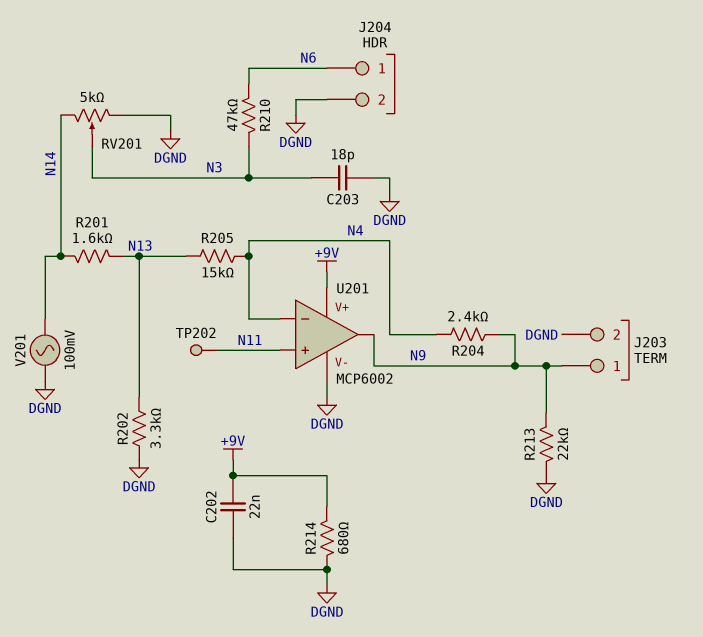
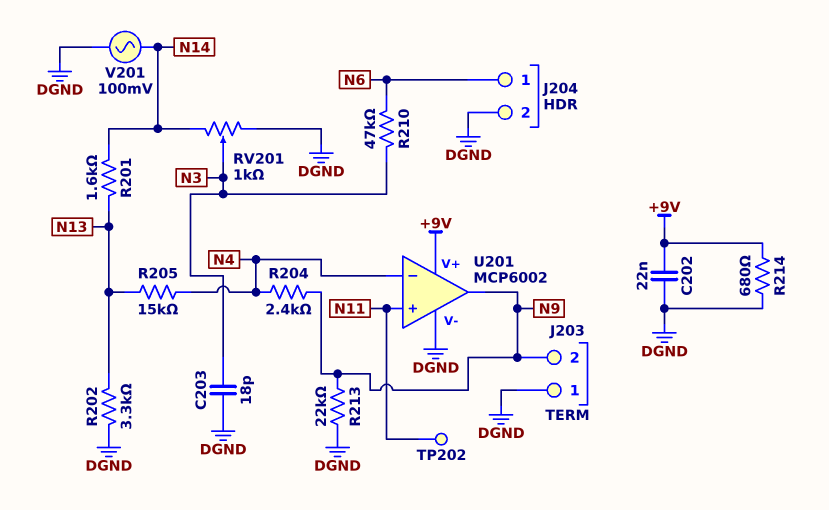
J203 pin 1: N9 -> DGND
J203 pin 2: DGND -> N9
RV201: 5k (DGND, N14, wiper N3) -> 1k (DGND, N14, wiper N3)

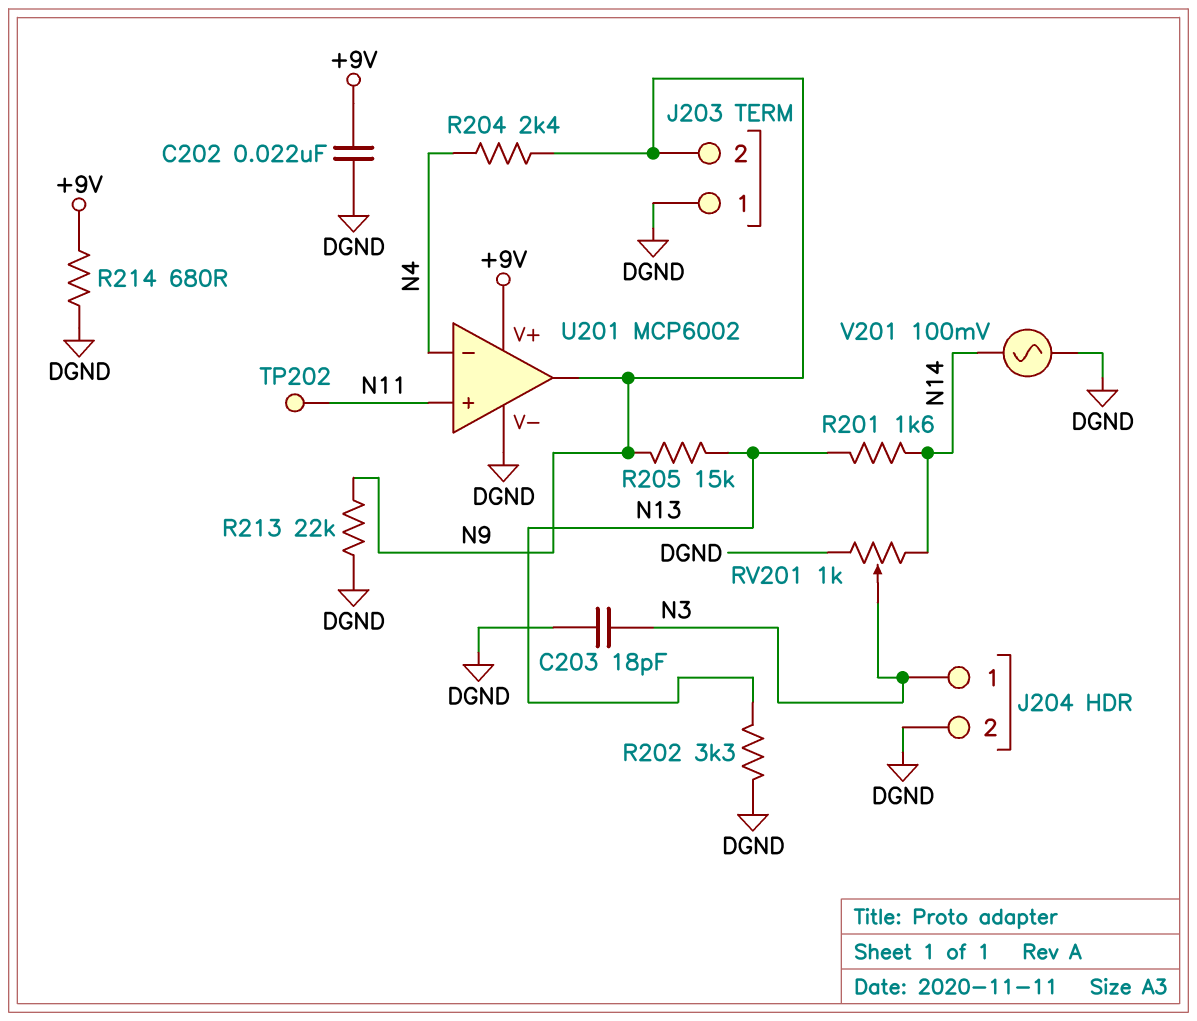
J204 pin 1: N6 -> N3
R205: 15k (N4, N13) -> 15k (N9, N13)
R210: 47k (N3, N6) -> none

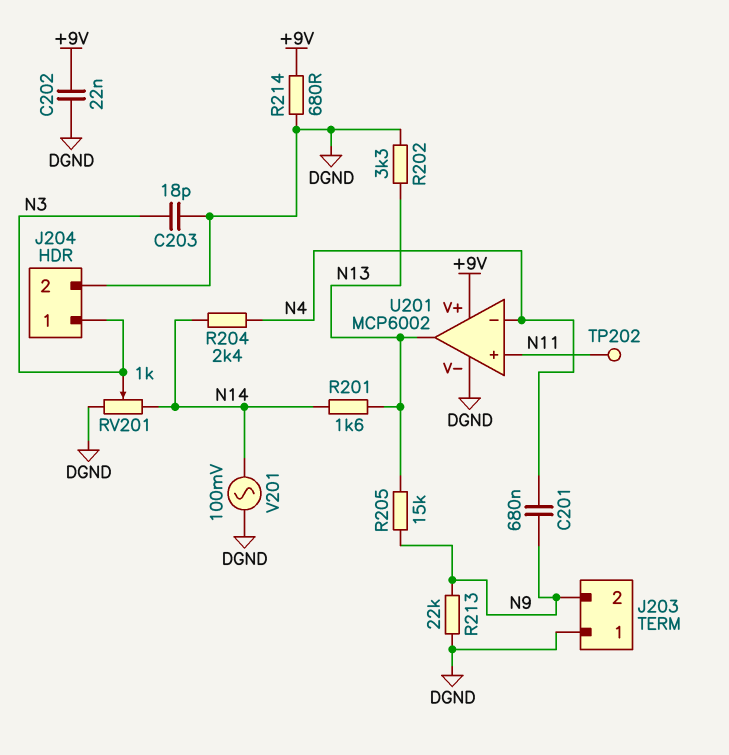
C201: none -> 680nF (N4, N9)
R204: 2.4k (N4, N9) -> 2.4k (N4, N14)
U201 pin out: N9 -> N13

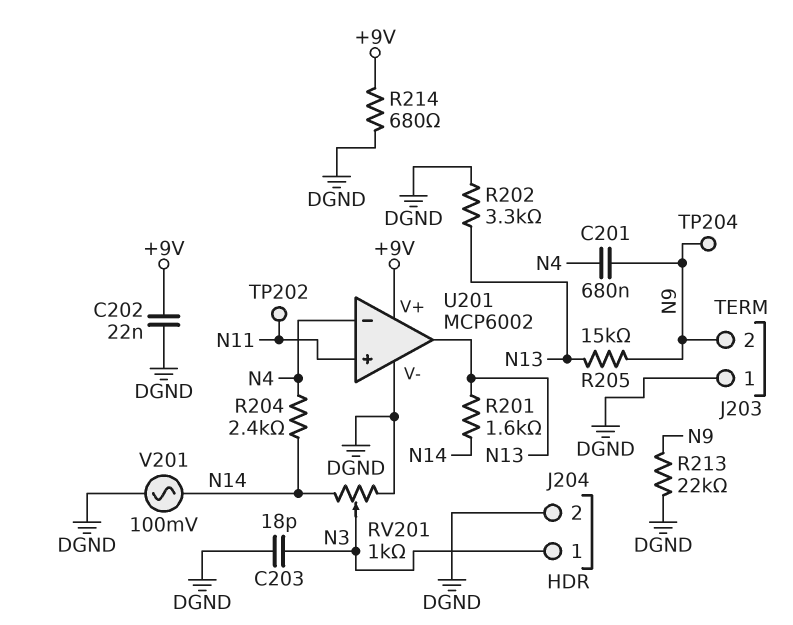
TP204: none -> test point (N9)

